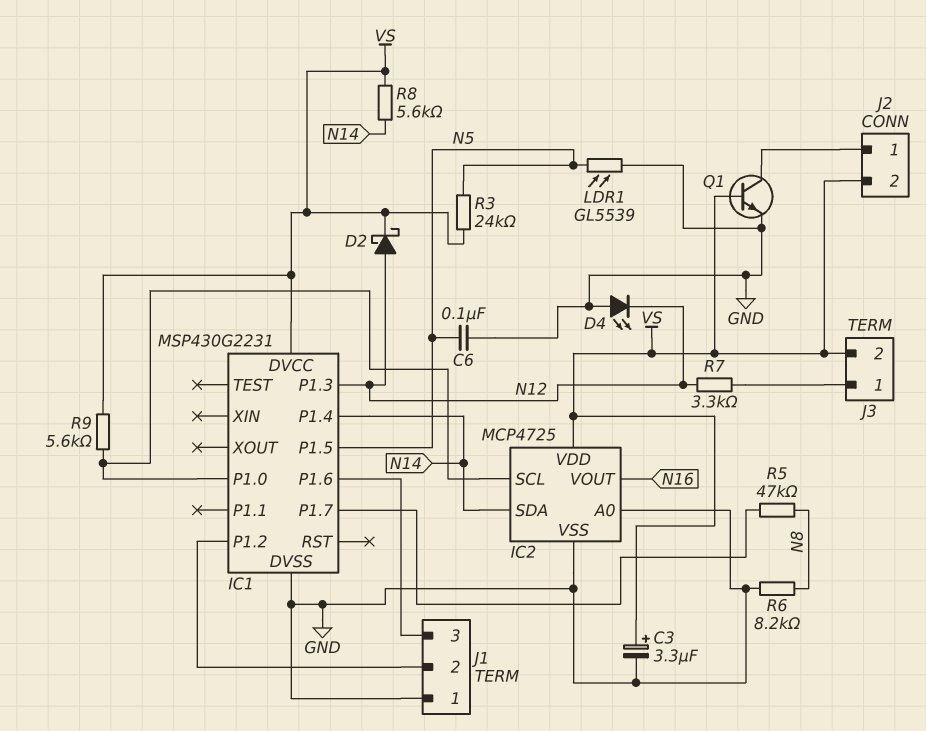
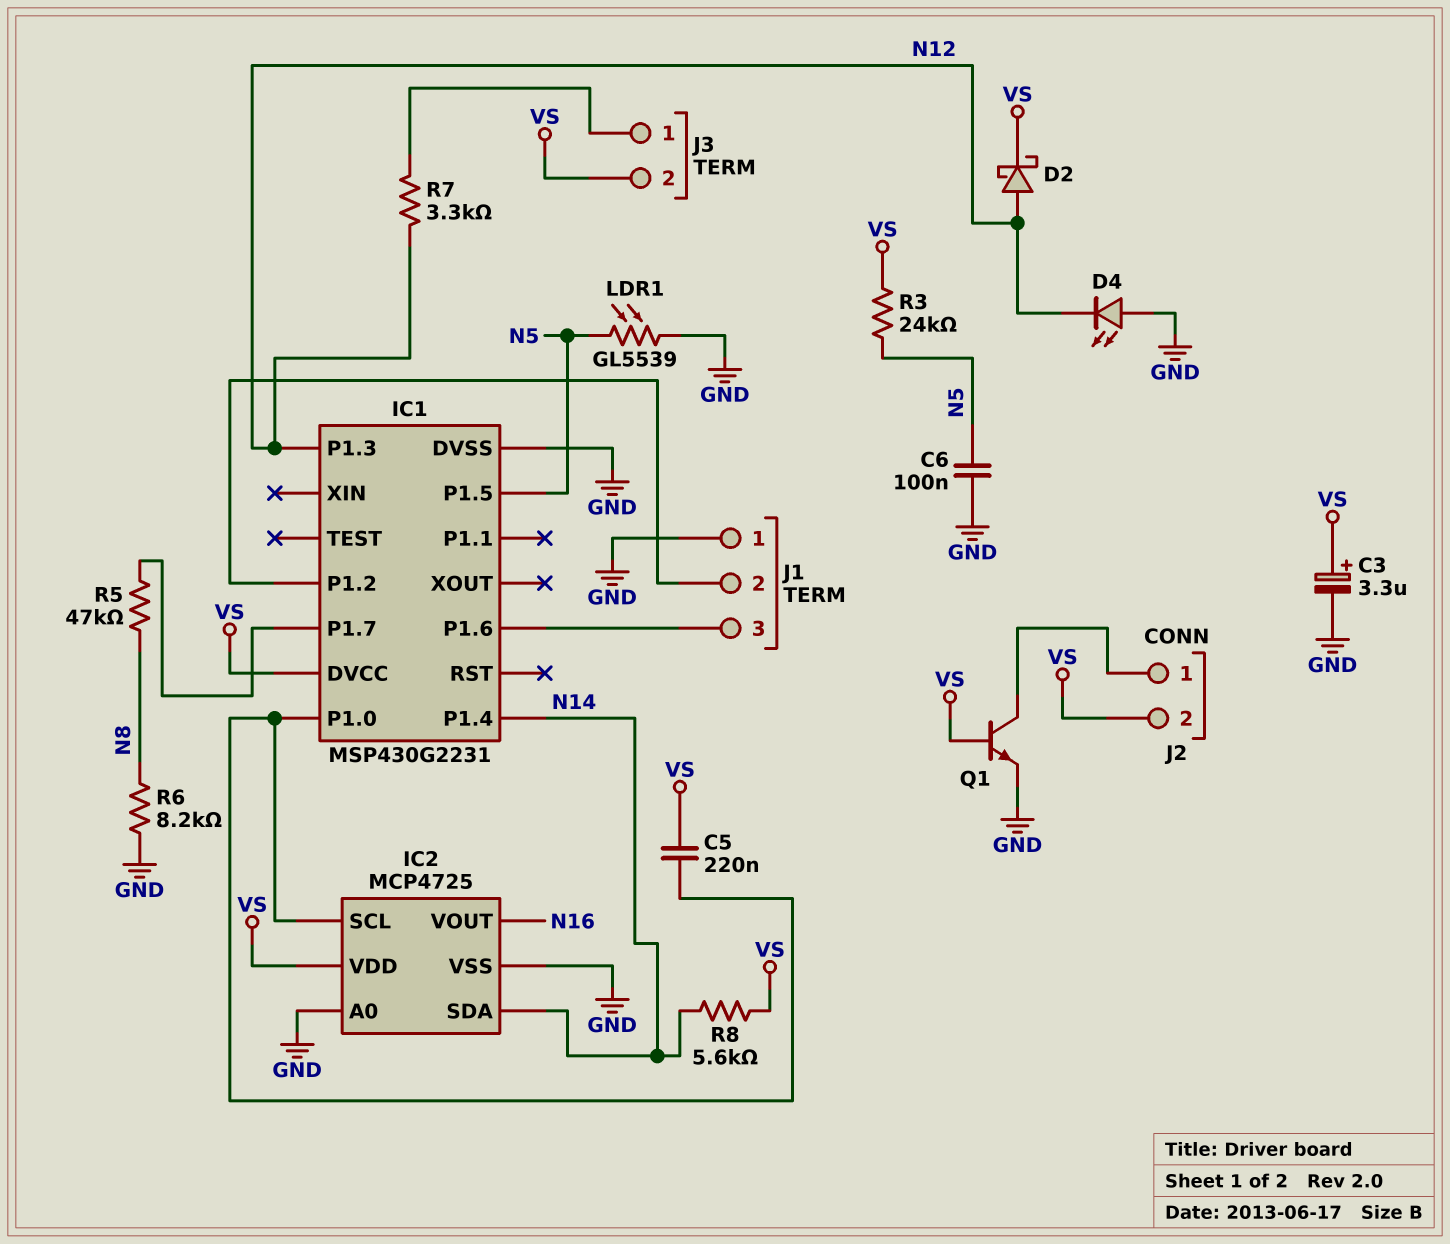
C5: none -> 220nF (IC1/P1.0, VS)
R9: 5.6k (IC1/P1.0, VS) -> none

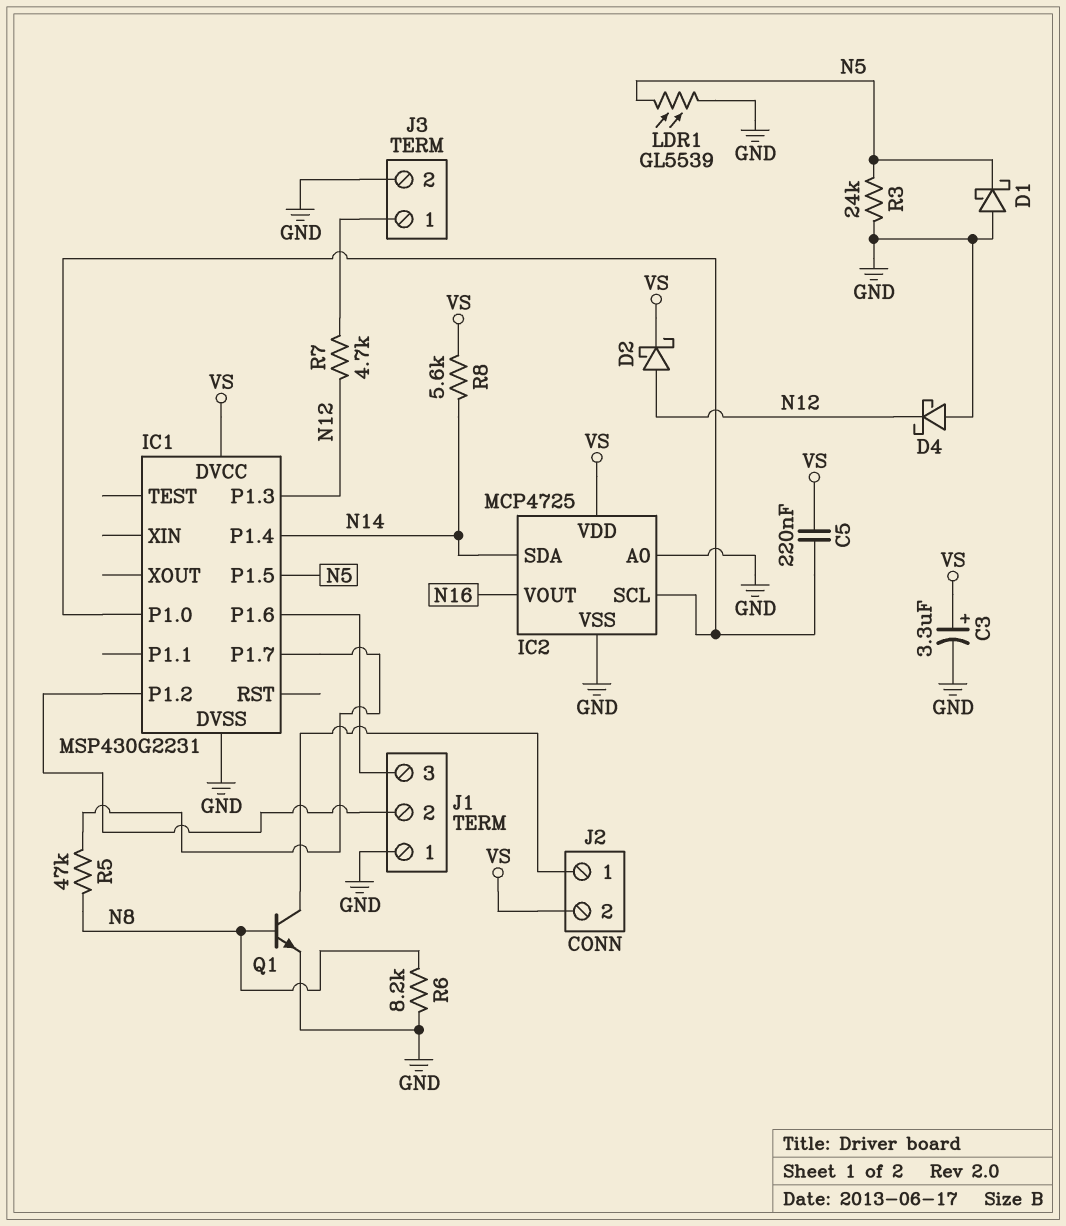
C6: 100nF (GND, N5) -> none
D1: none -> schottky (A GND, K N5)
D4: LED (A GND, K N12) -> schottky (A GND, K N12)
J3 pin 2: VS -> GND
Q1: NPN (B VS, C J2/1, E GND) -> NPN (B N8, C J2/1, E GND)
R3: 24k (N5, VS) -> 24k (GND, N5)
R7: 3.3k (J3/1, N12) -> 4.7k (J3/1, N12)

